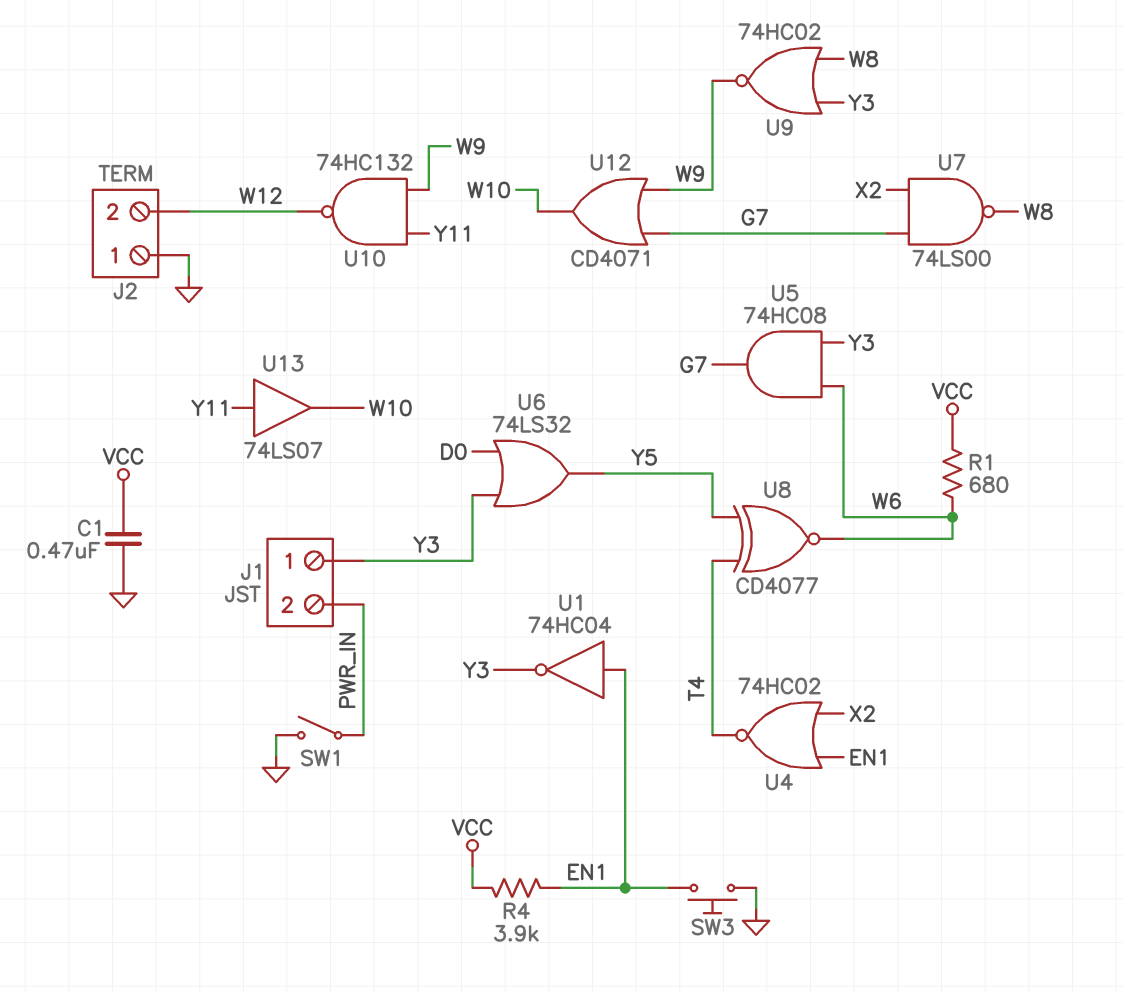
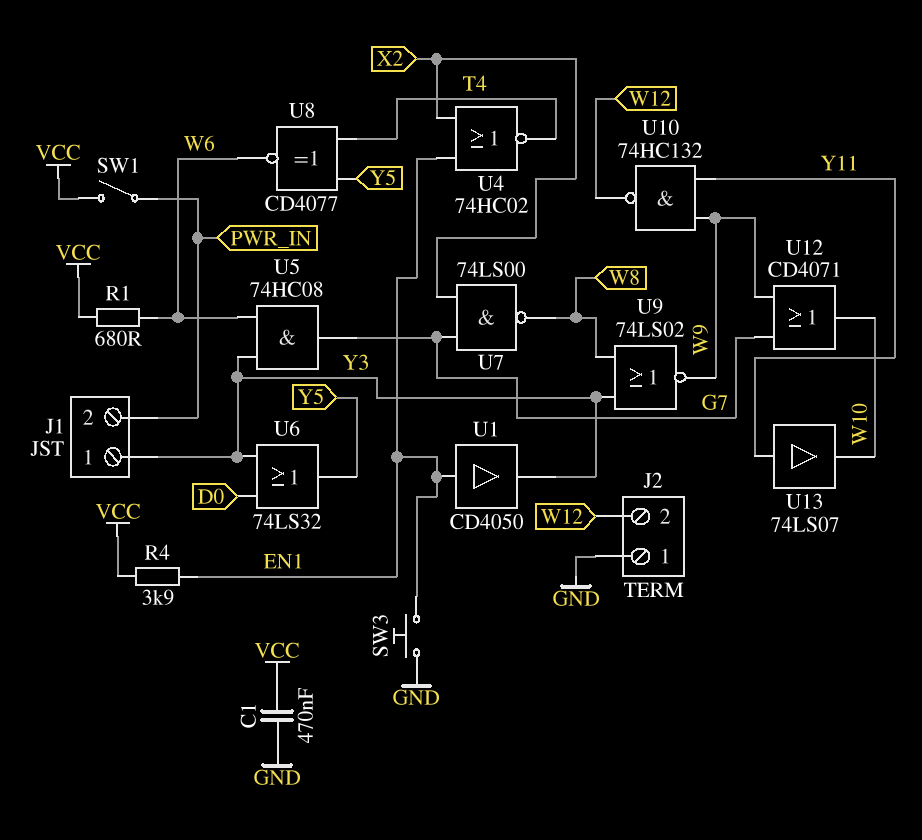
SW1: switch (GND, PWR_IN) -> switch (PWR_IN, VCC)
U1: NOT 74HC04 (in EN1, out Y3) -> buffer CD4050 (in EN1, out Y3)
U9: NOR 74HC02 (in W8, in Y3, out W9) -> NOR 74LS02 (in W8, in Y3, out W9)

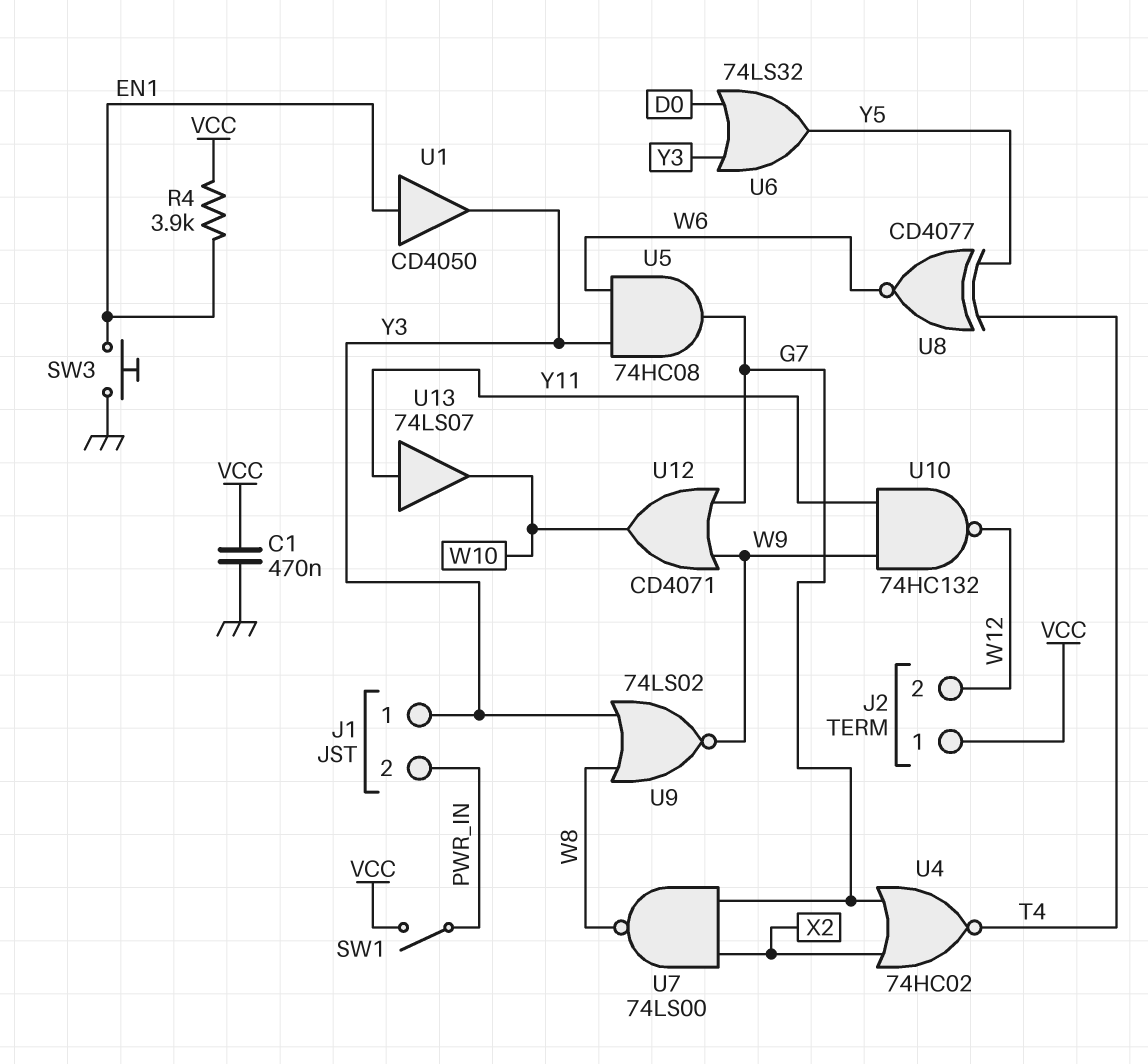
J2 pin 1: GND -> VCC
R1: 680 (VCC, W6) -> none
U4: NOR 74HC02 (in EN1, in X2, out T4) -> NOR 74HC02 (in G7, in X2, out T4)

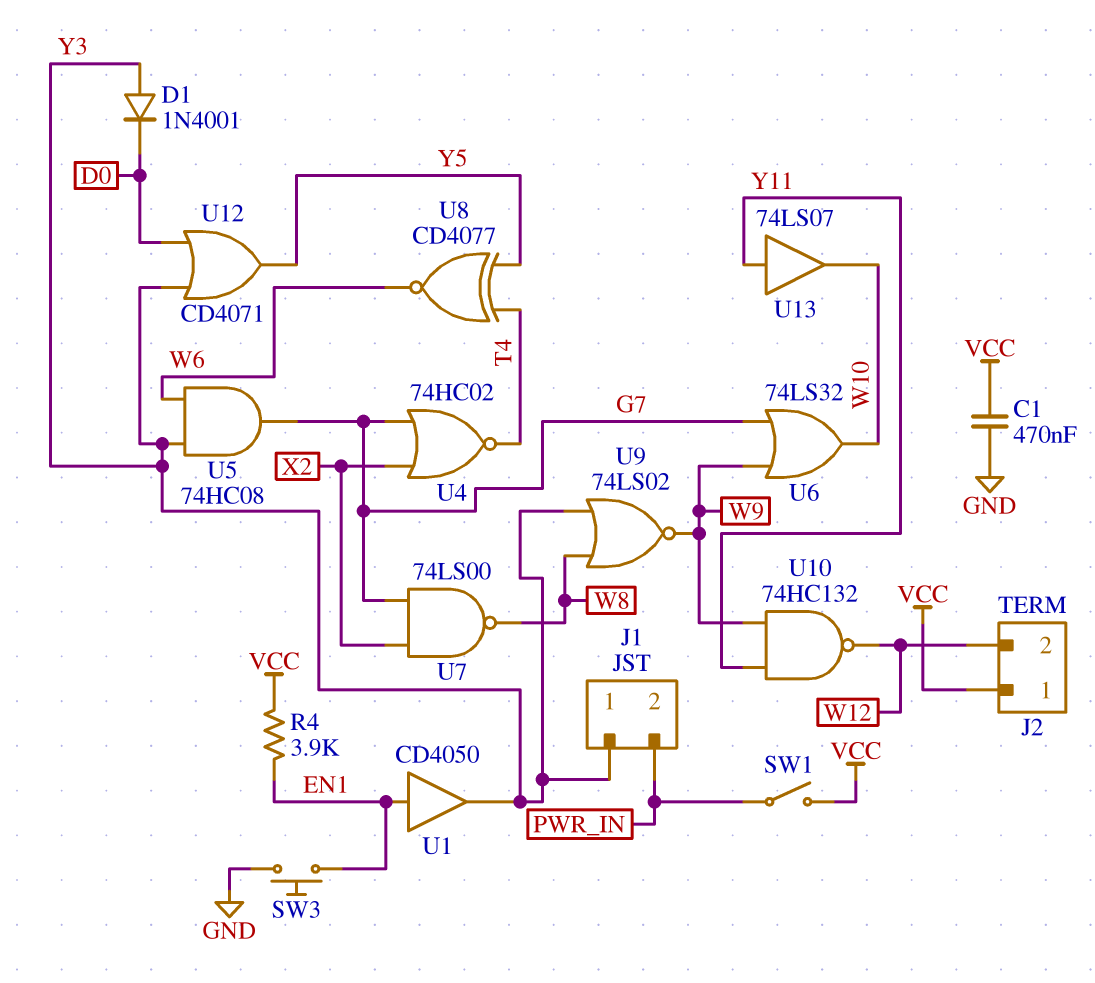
D1: none -> diode 1N4001 (A Y3, K D0)
U6: OR 74LS32 (in D0, in Y3, out Y5) -> OR 74LS32 (in G7, in W9, out W10)
U12: OR CD4071 (in G7, in W9, out W10) -> OR CD4071 (in D0, in Y3, out Y5)

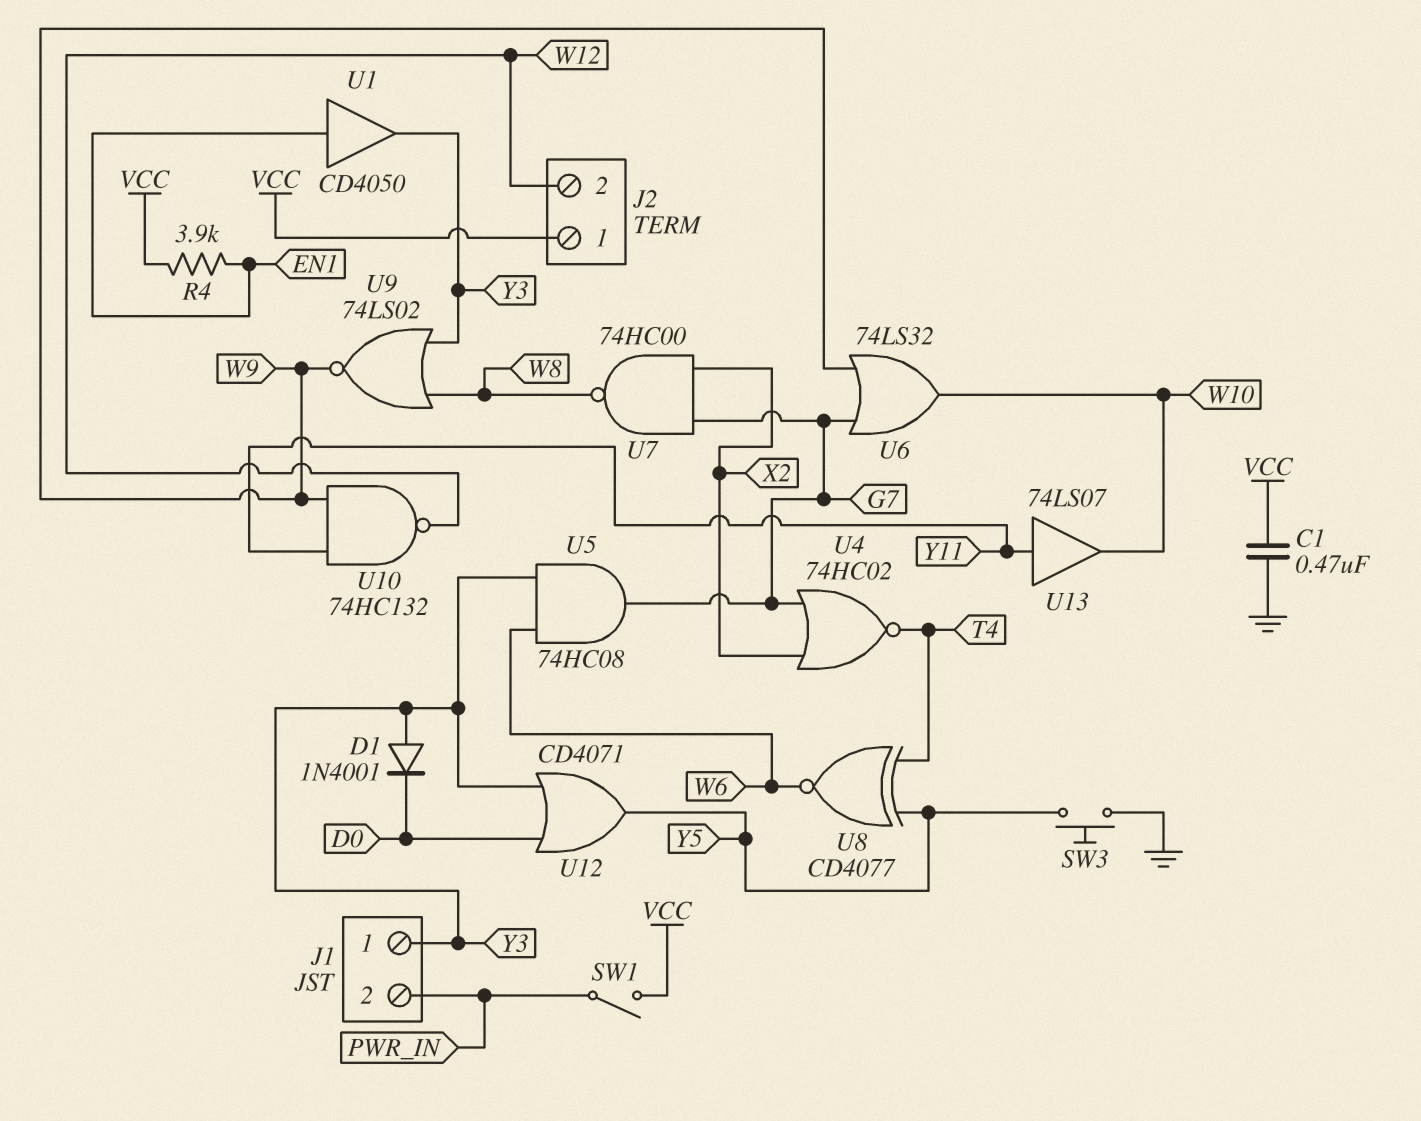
SW3: button (EN1, GND) -> button (GND, Y5)
U7: NAND 74LS00 (in G7, in X2, out W8) -> NAND 74HC00 (in G7, in X2, out W8)

